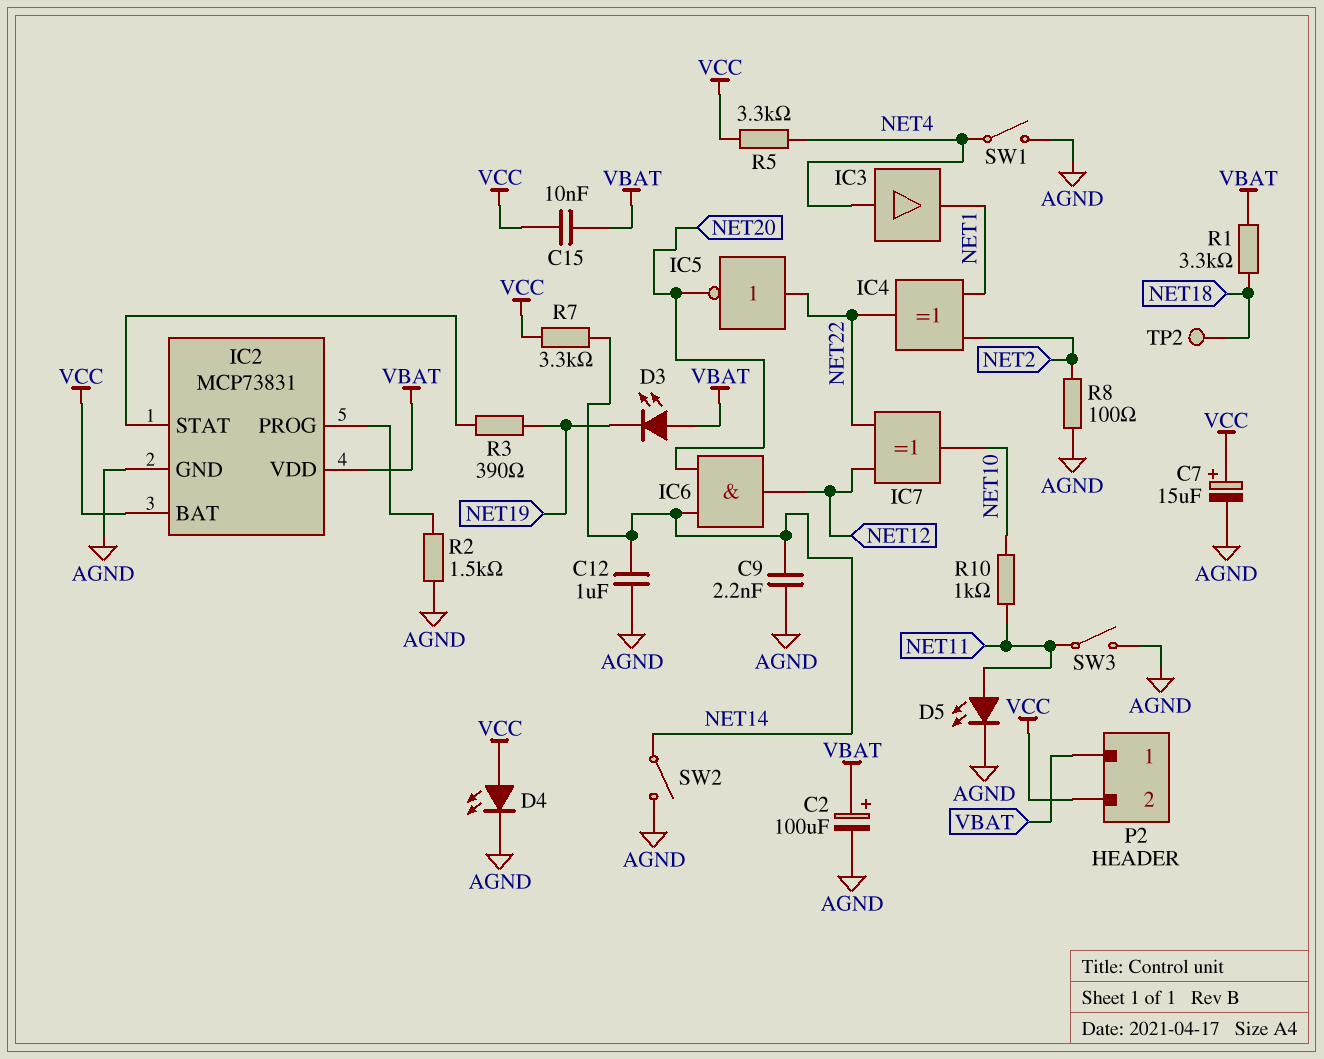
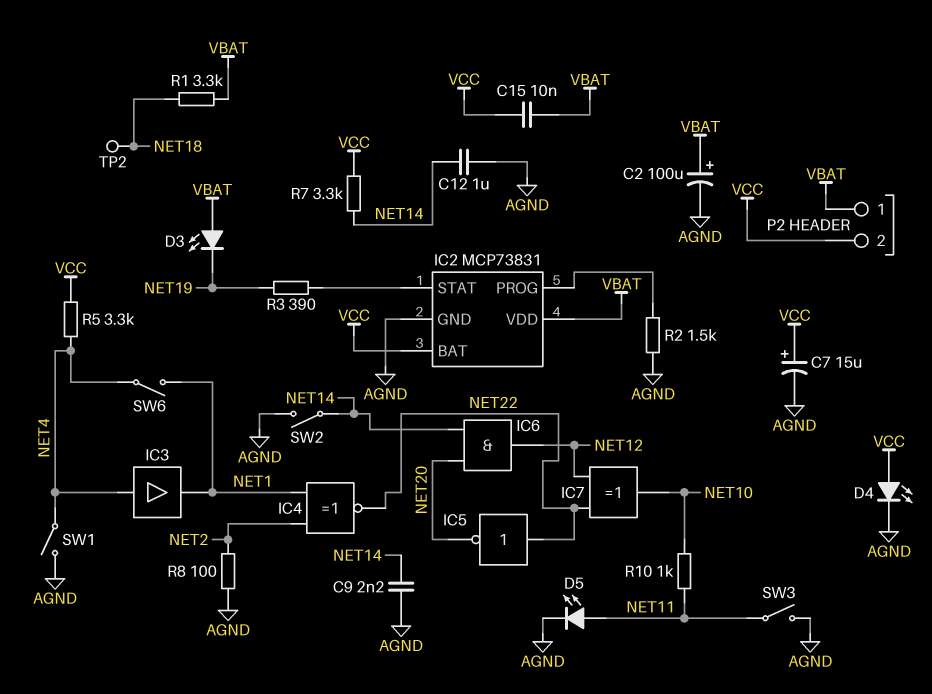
IC4: XOR (in NET1, in NET2, out NET22) -> XNOR (in NET1, in NET2, out NET22)
SW6: none -> switch (NET1, NET4)

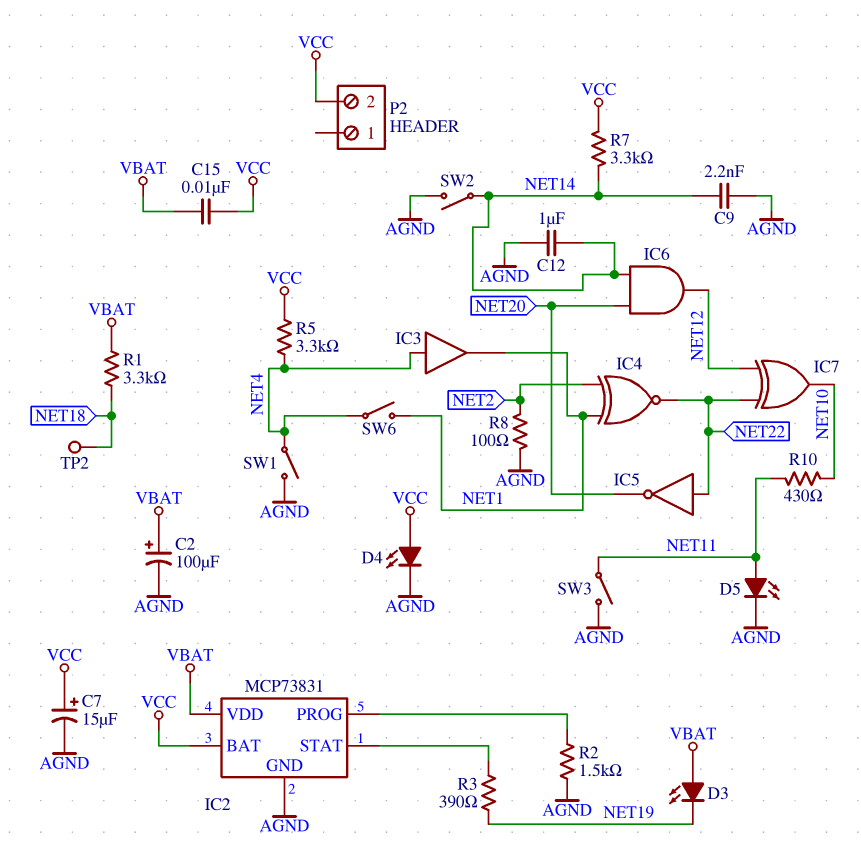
P2 pin 1: VBAT -> none
R10: 1k (NET10, NET11) -> 430 (NET10, NET11)

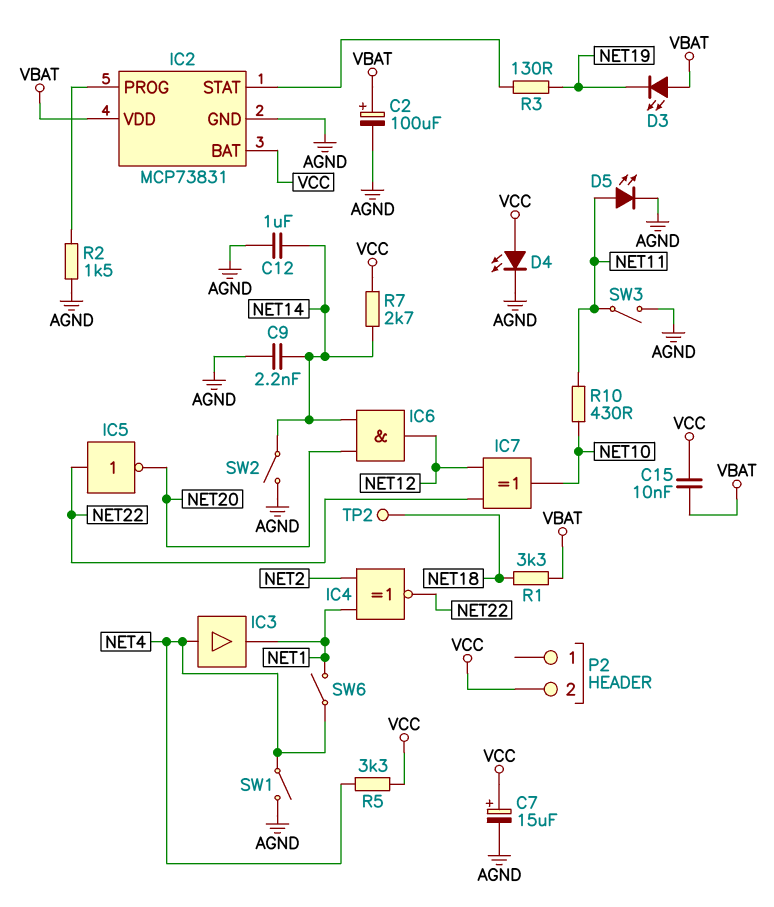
R3: 390 (IC2/STAT, NET19) -> 130 (IC2/STAT, NET19)
R7: 3.3k (NET14, VCC) -> 2.7k (NET14, VCC)
R8: 100 (AGND, NET2) -> none

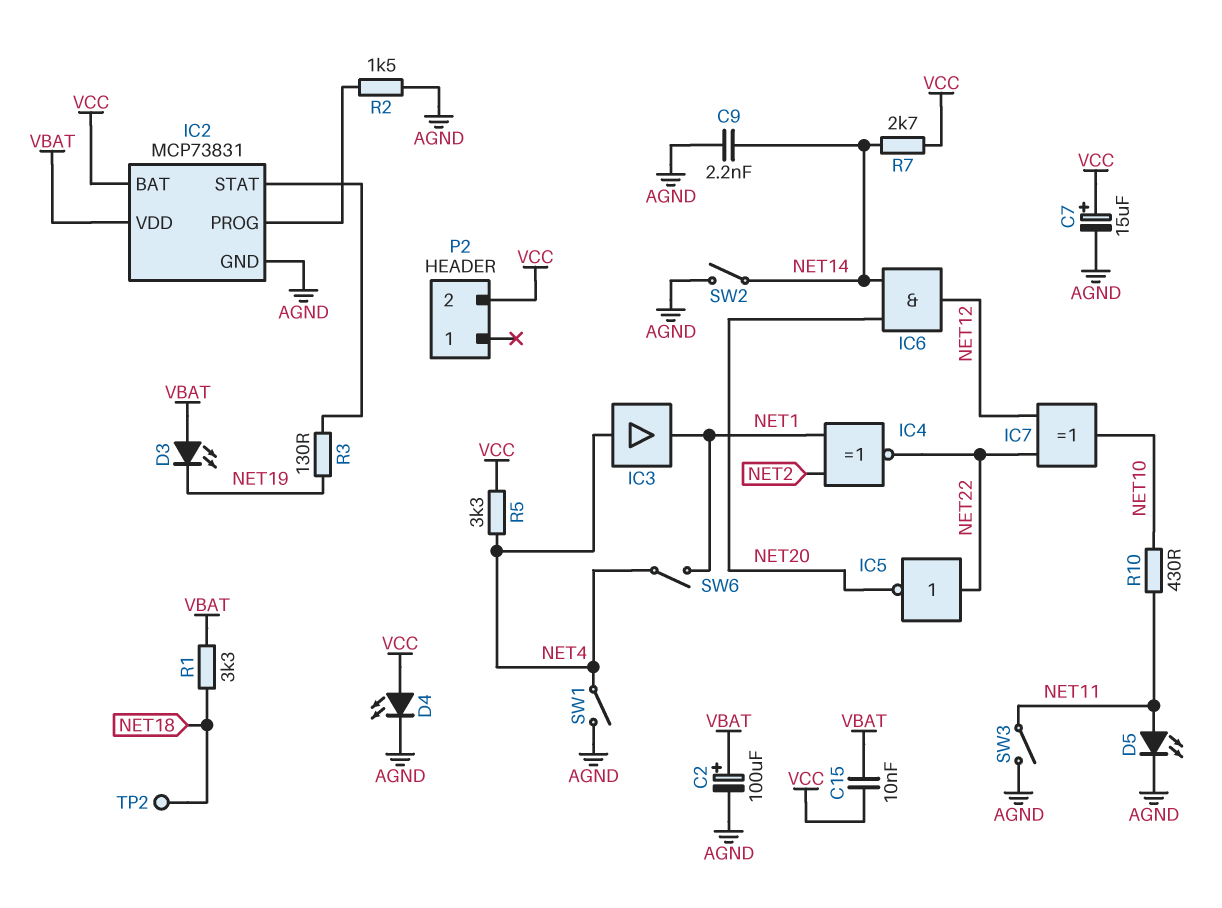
C12: 1uF (AGND, NET14) -> none

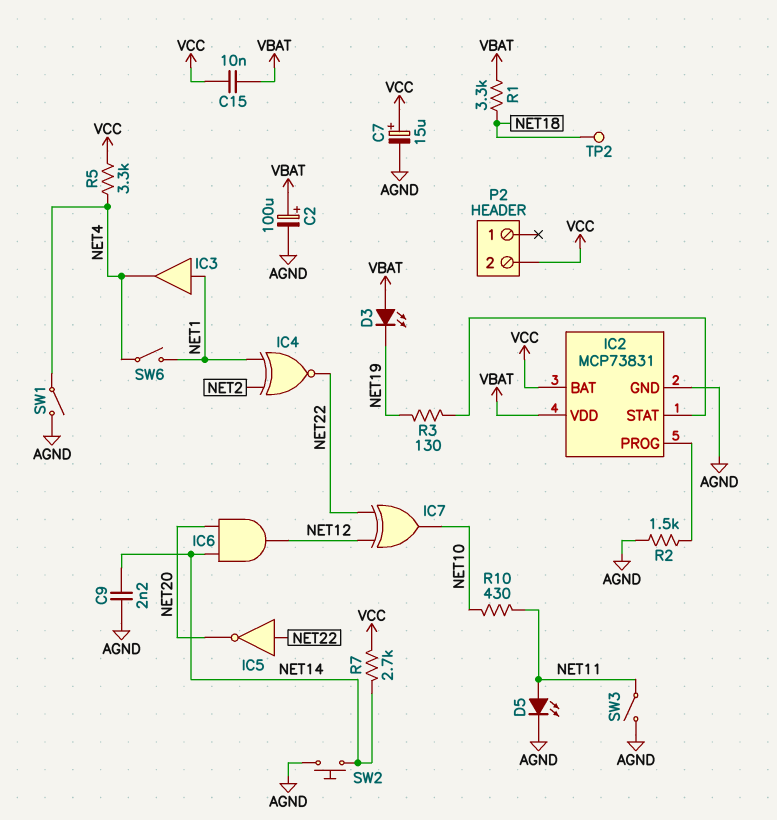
D4: LED (A VCC, K AGND) -> none
IC3: buffer (in NET4, out NET1) -> buffer (in NET1, out NET4)
SW2: switch (AGND, NET14) -> button (AGND, NET14)

